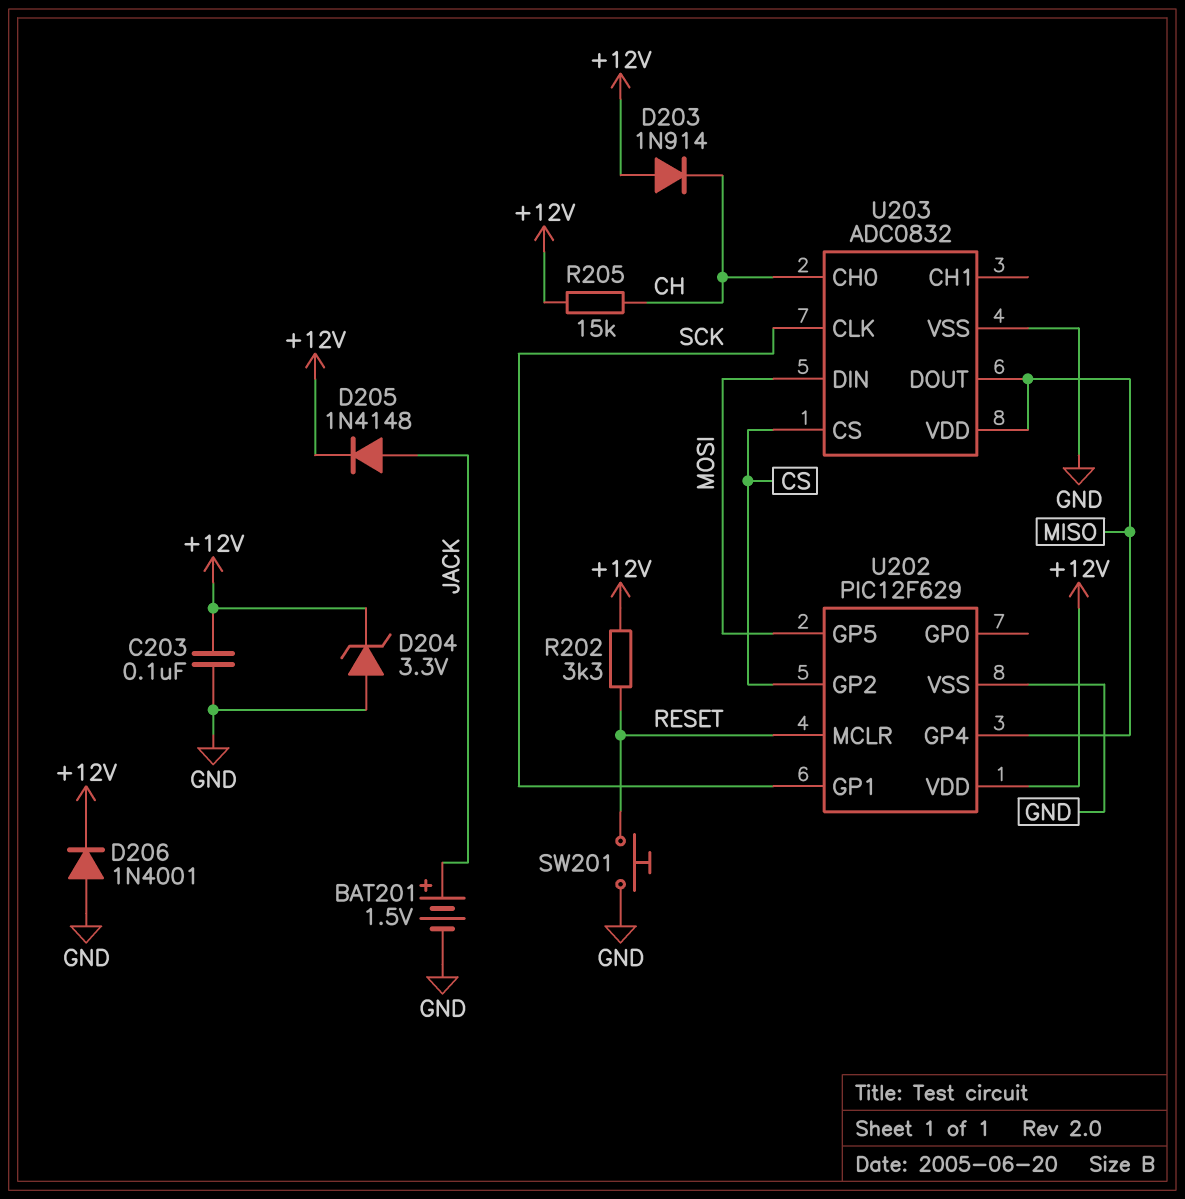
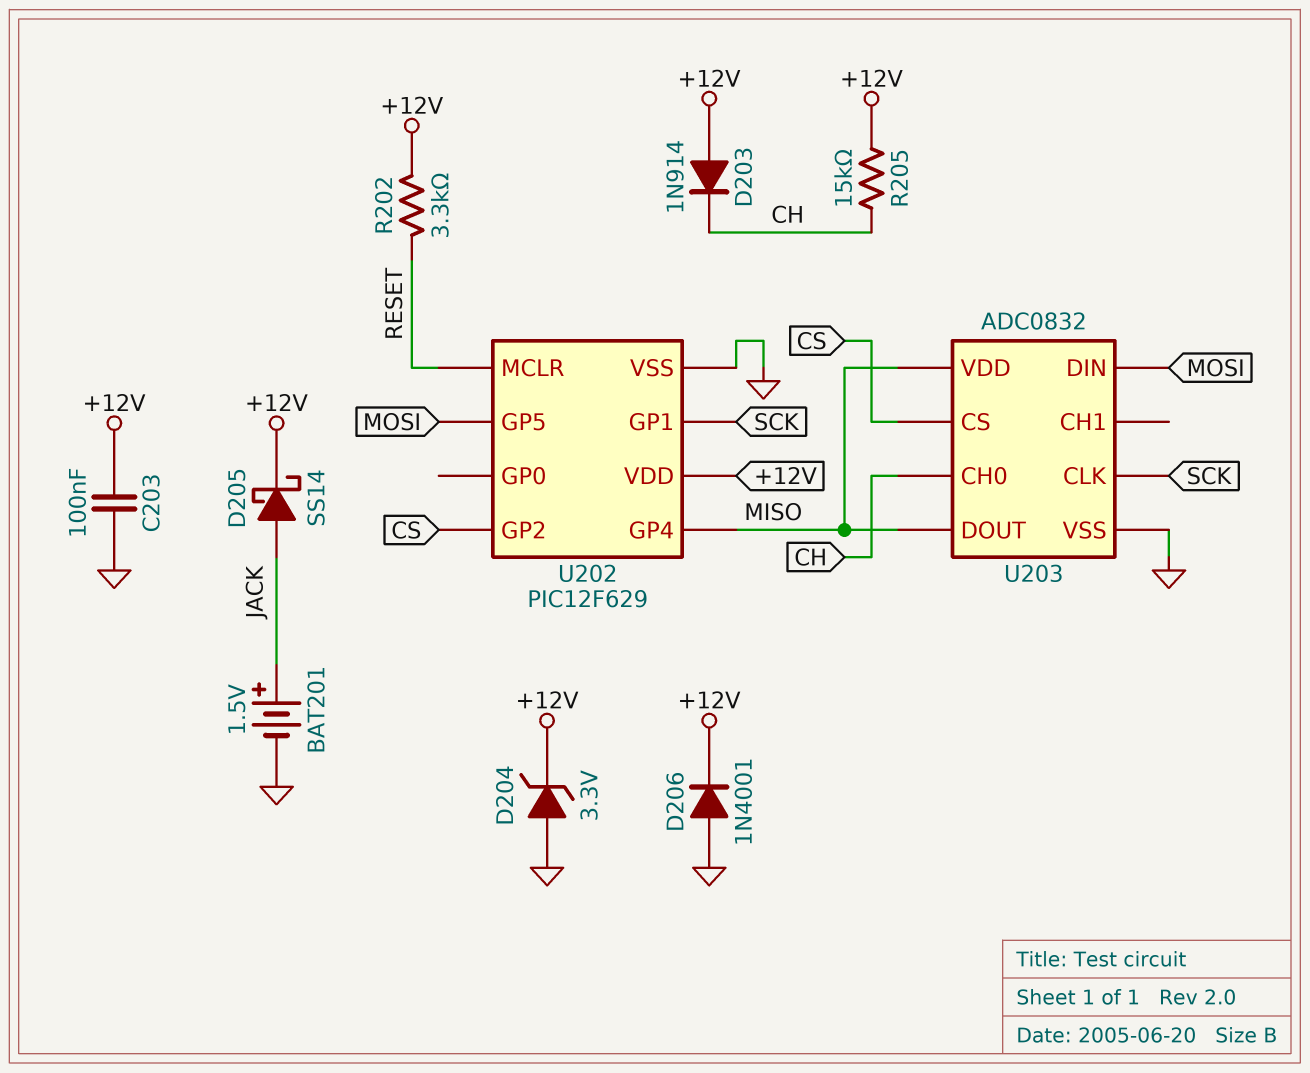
D205: diode 1N4148 (A JACK, K +12V) -> schottky SS14 (A JACK, K +12V)
SW201: button (GND, RESET) -> none

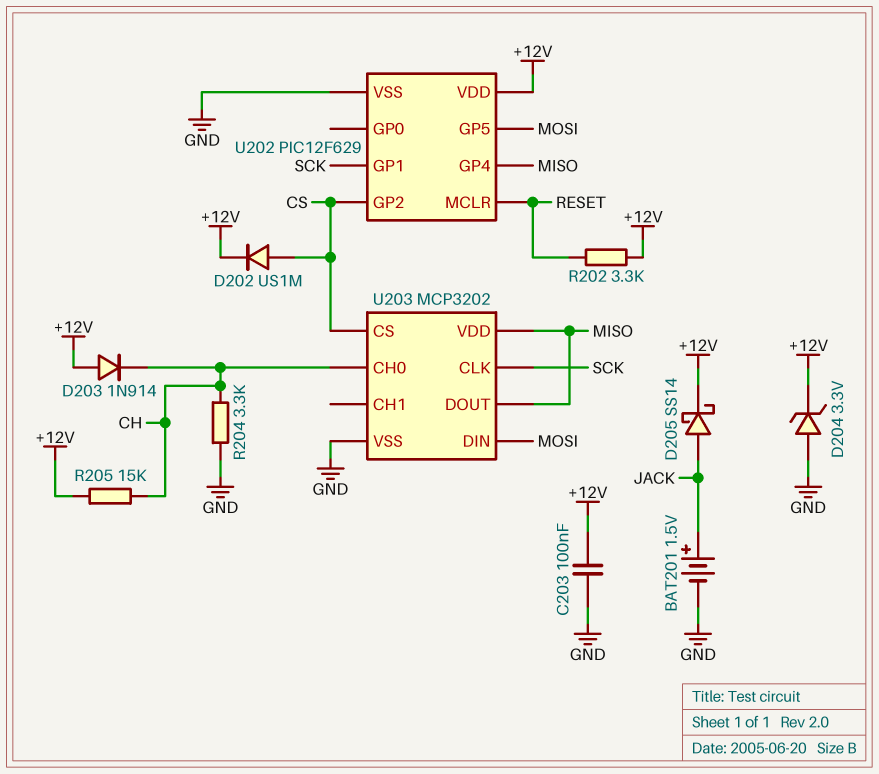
D202: none -> diode US1M (A CS, K +12V)
D206: diode 1N4001 (A GND, K +12V) -> none
R204: none -> 3.3k (CH, GND)
U203: ADC0832 -> MCP3202

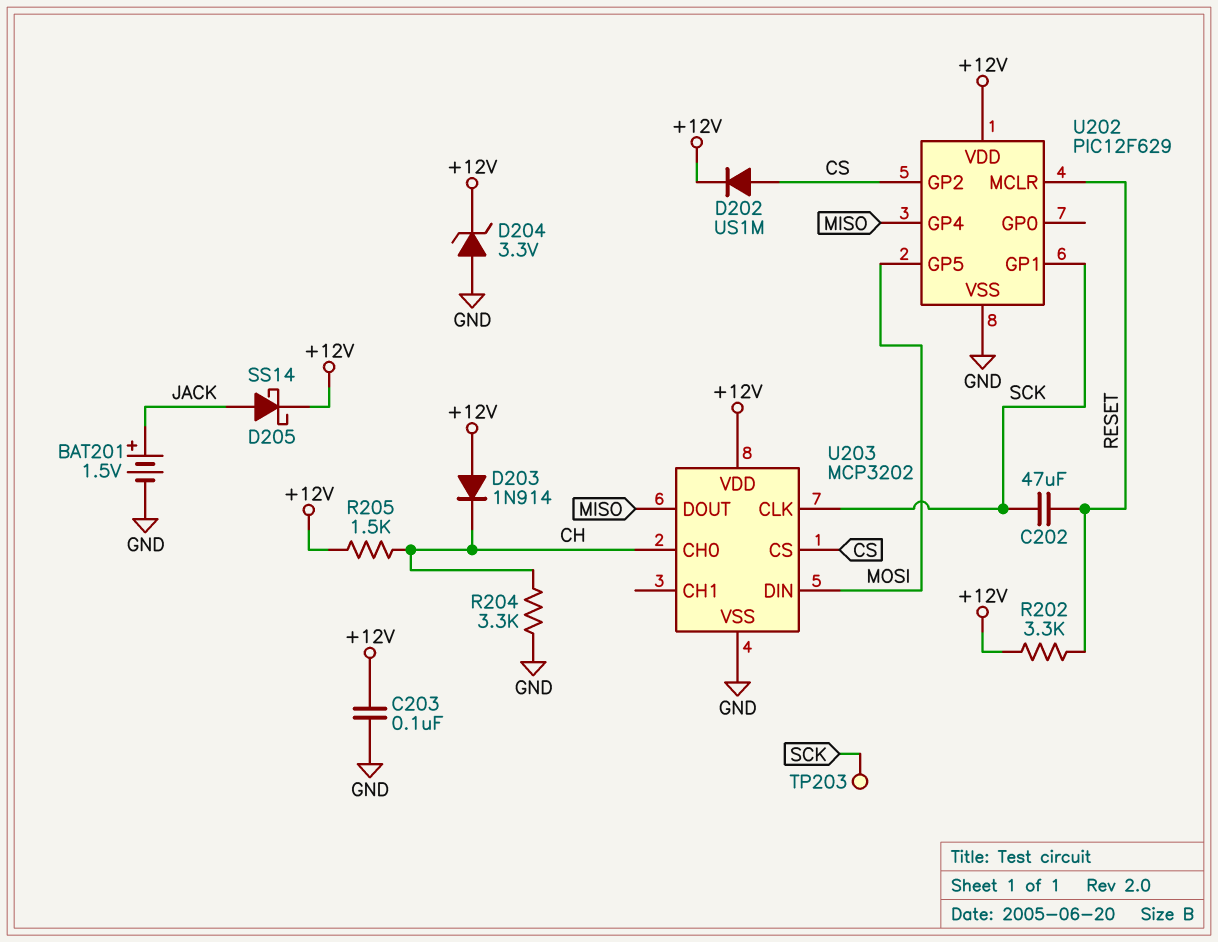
C202: none -> 47uF (RESET, SCK)
R205: 15k (+12V, CH) -> 1.5k (+12V, CH)
TP203: none -> test point (SCK)
U203 pin VDD: MISO -> +12V

